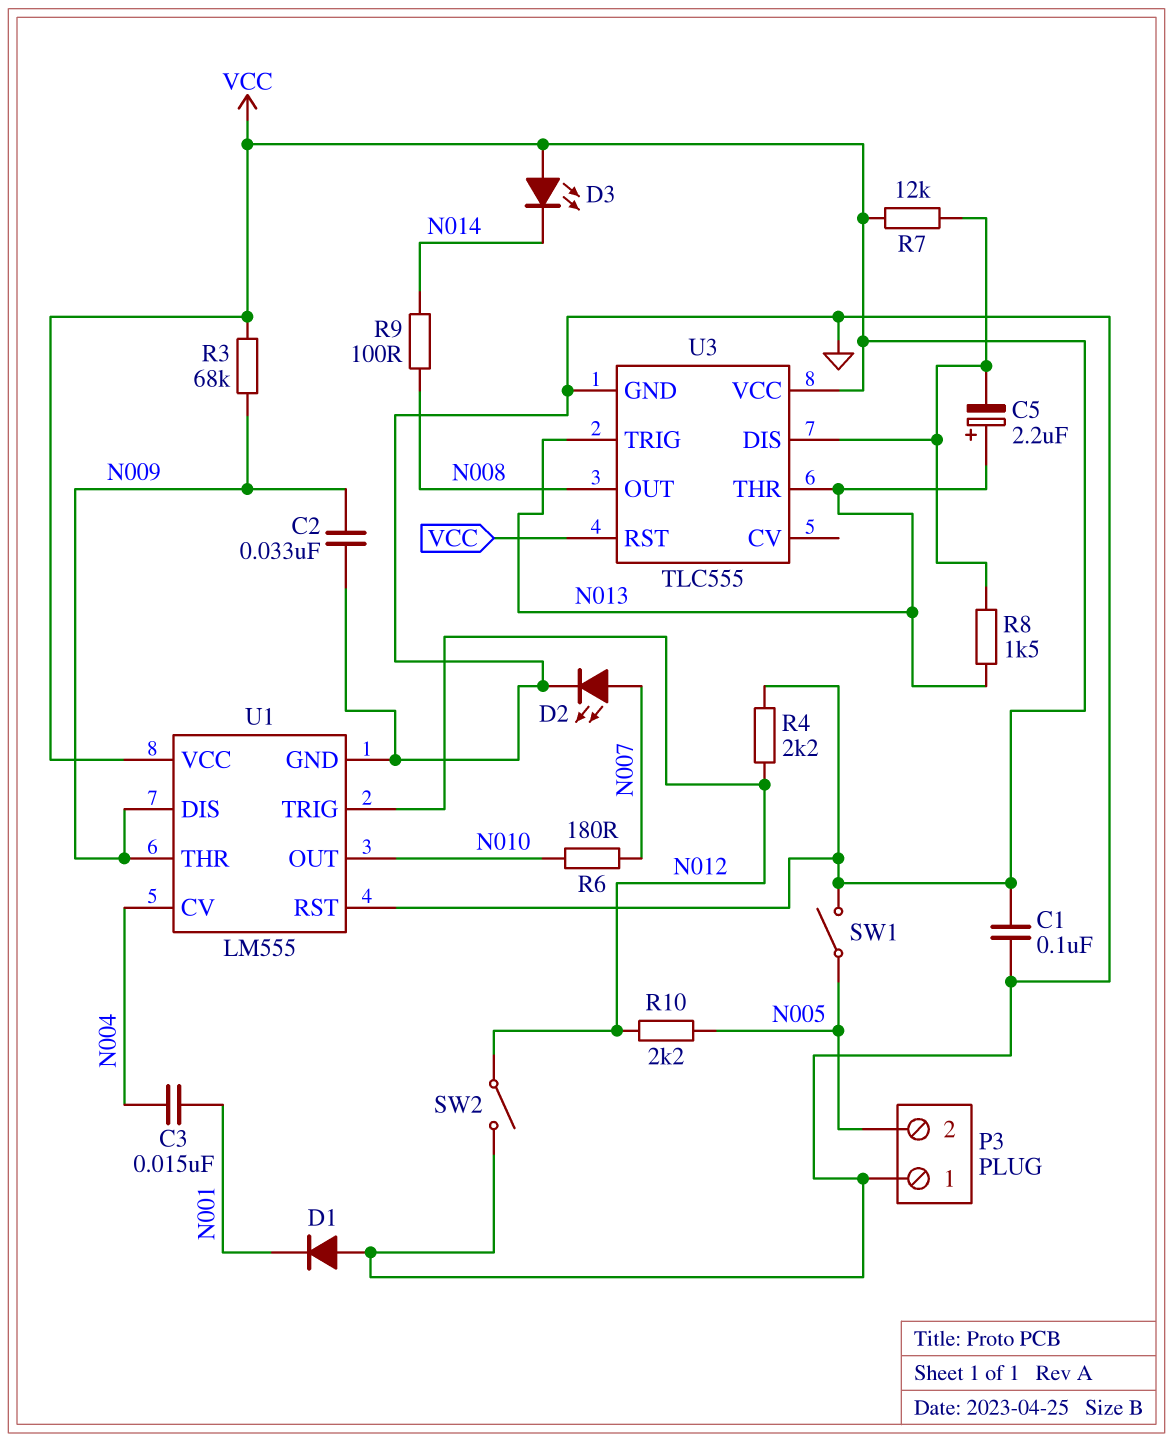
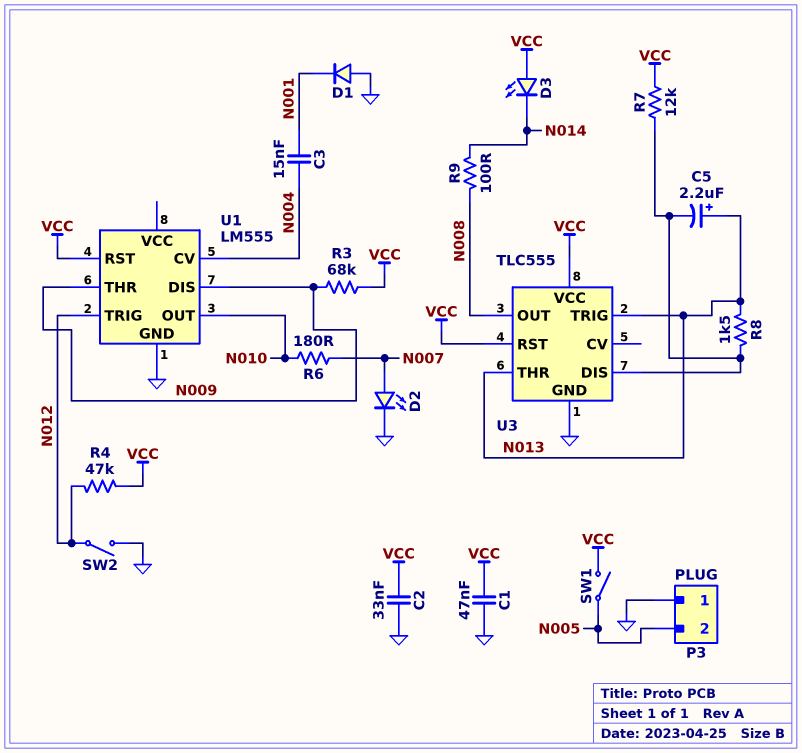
C1: 100nF (GND, VCC) -> 47nF (GND, VCC)
C2: 33nF (GND, N009) -> 33nF (GND, VCC)
R4: 2.2k (N012, VCC) -> 47k (N012, VCC)
R10: 2.2k (N005, N012) -> none
U1 pin VCC: VCC -> none

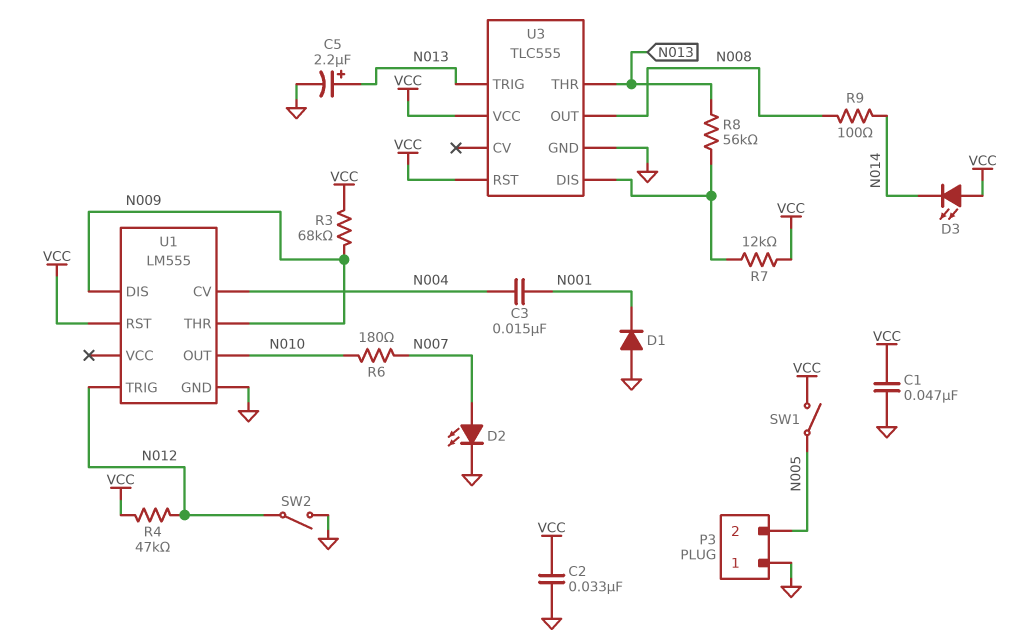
C5: 2.2uF (plus N013, minus U3/DIS) -> 2.2uF (plus N013, minus GND)
R8: 1.5k (N013, U3/DIS) -> 56k (N013, U3/DIS)

